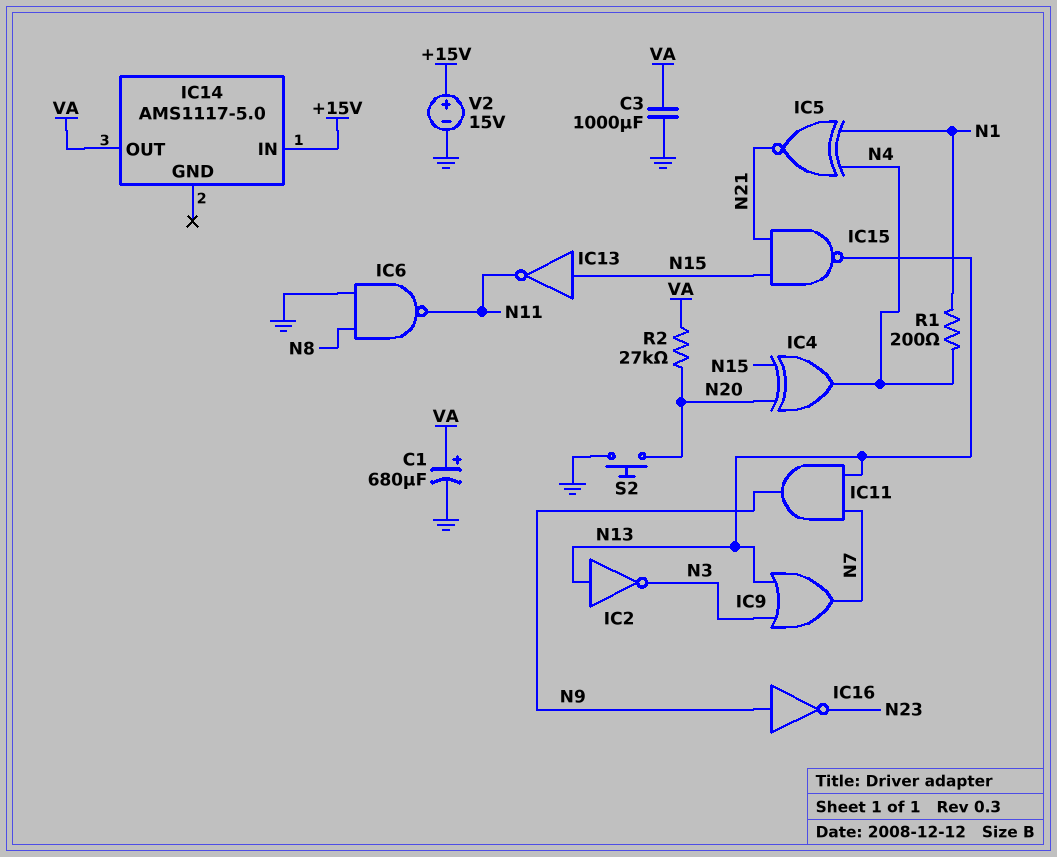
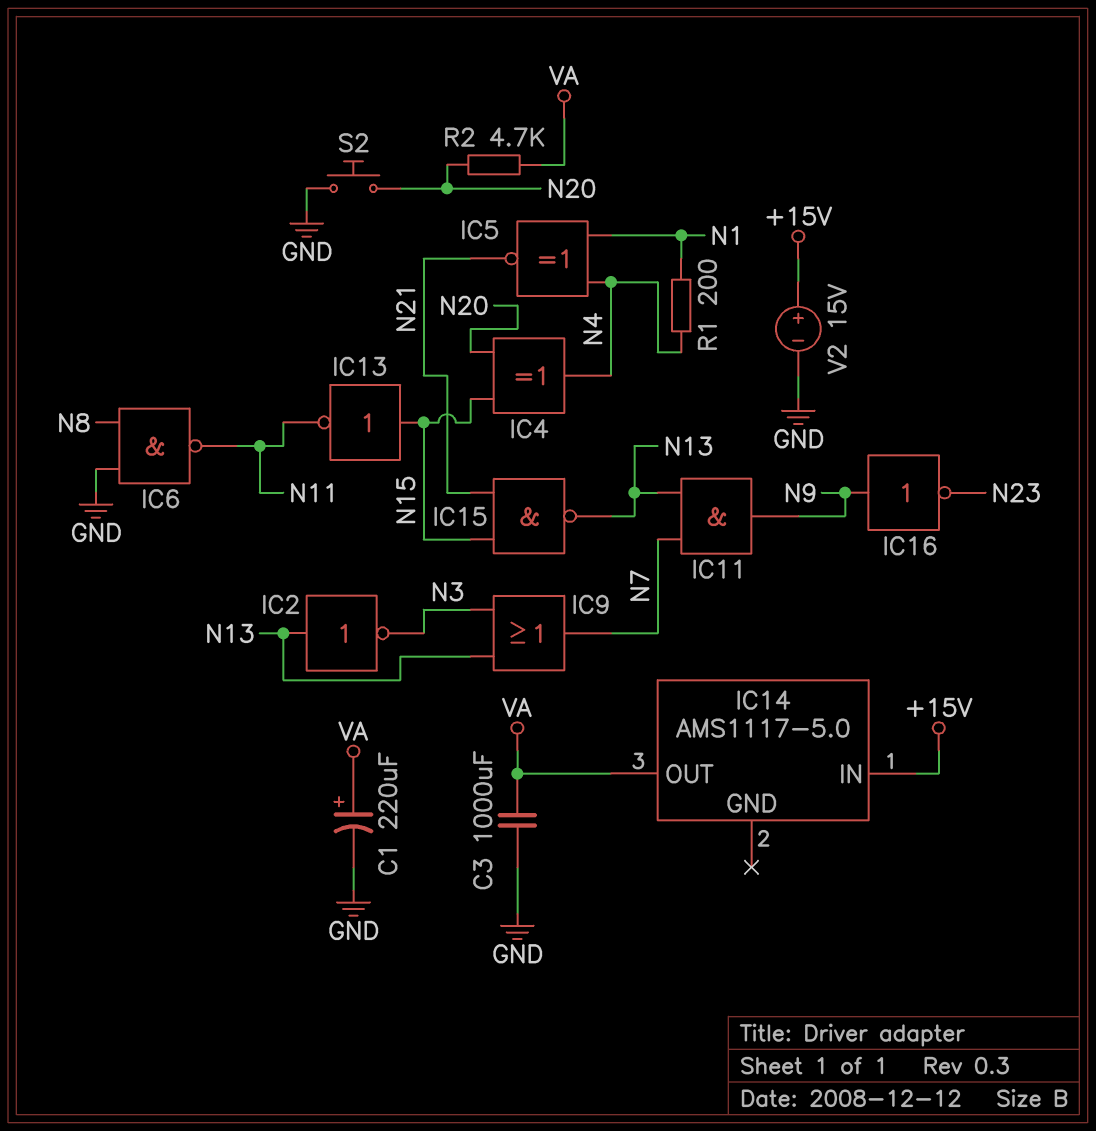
C1: 680uF (plus VA, minus GND) -> 220uF (plus VA, minus GND)
R2: 27k (N20, VA) -> 4.7k (N20, VA)

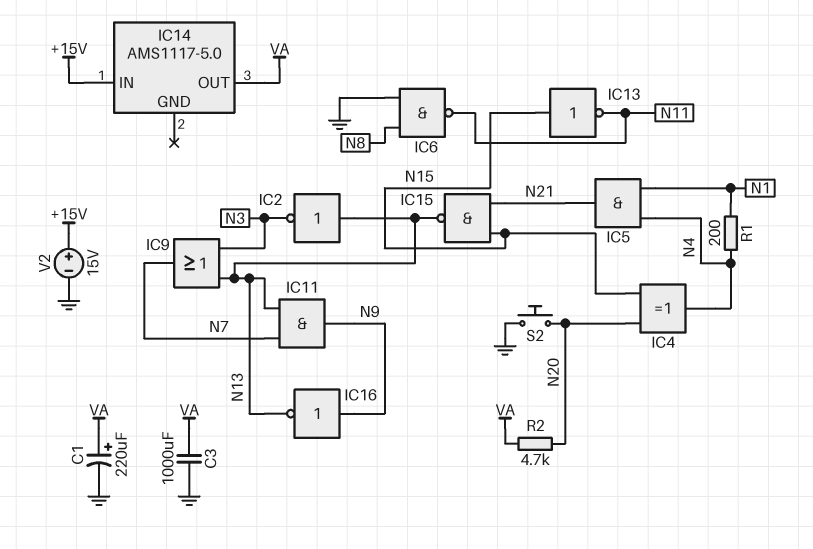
IC5: XNOR (in N1, in N4, out N21) -> AND (in N1, in N4, out N21)
IC16: NOT (in N9, out N23) -> NOT (in N9, out N13)

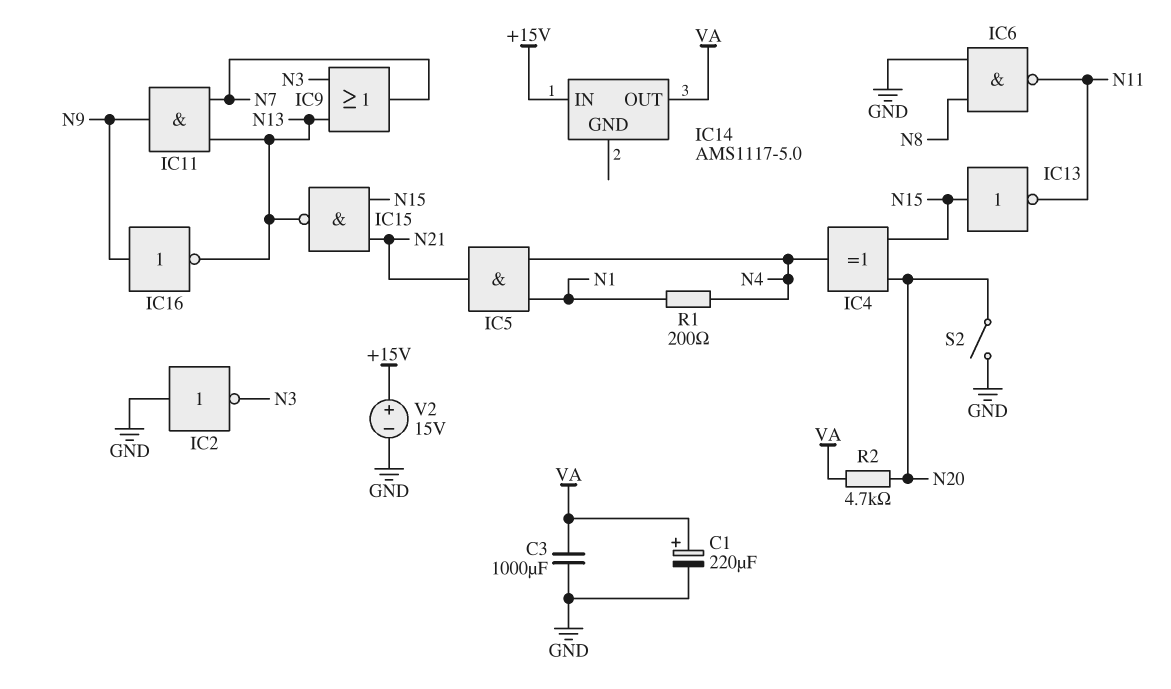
IC2: NOT (in N13, out N3) -> NOT (in GND, out N3)
S2: button (GND, N20) -> switch (GND, N20)

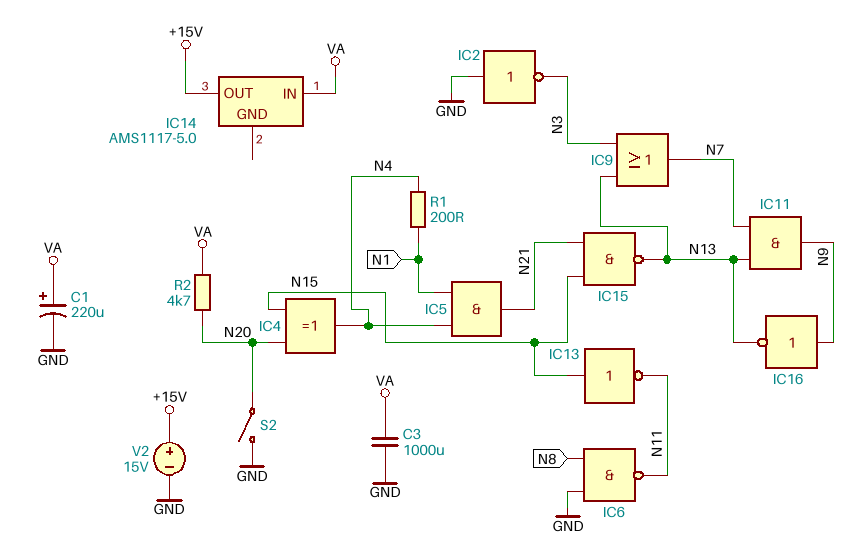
IC14 pin IN: +15V -> VA
IC14 pin OUT: VA -> +15V

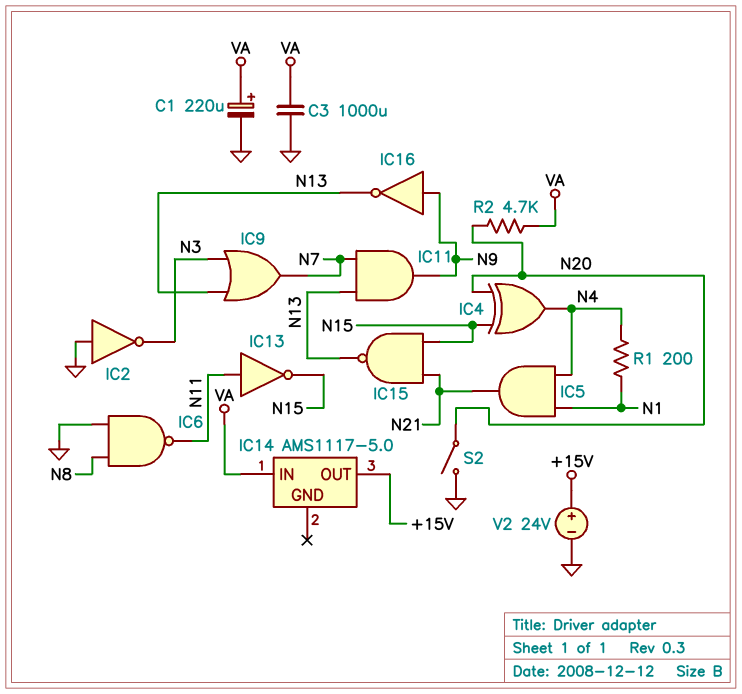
IC13: NOT (in N15, out N11) -> NOT (in N11, out N15)
V2: 15V (plus +15V, minus GND) -> 24V (plus +15V, minus GND)

